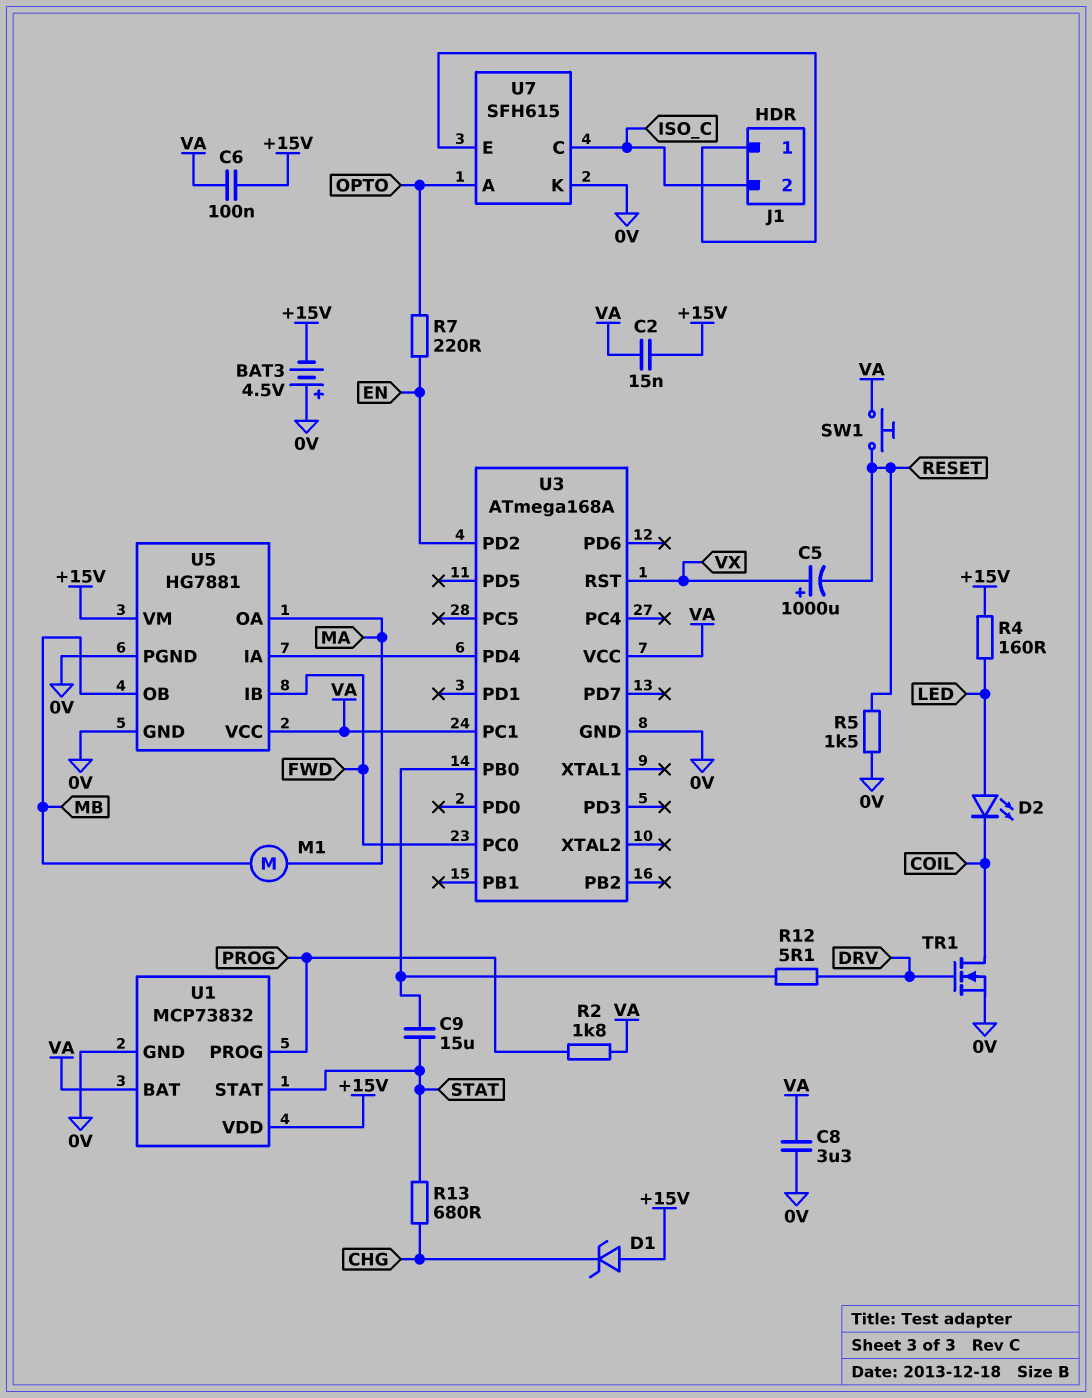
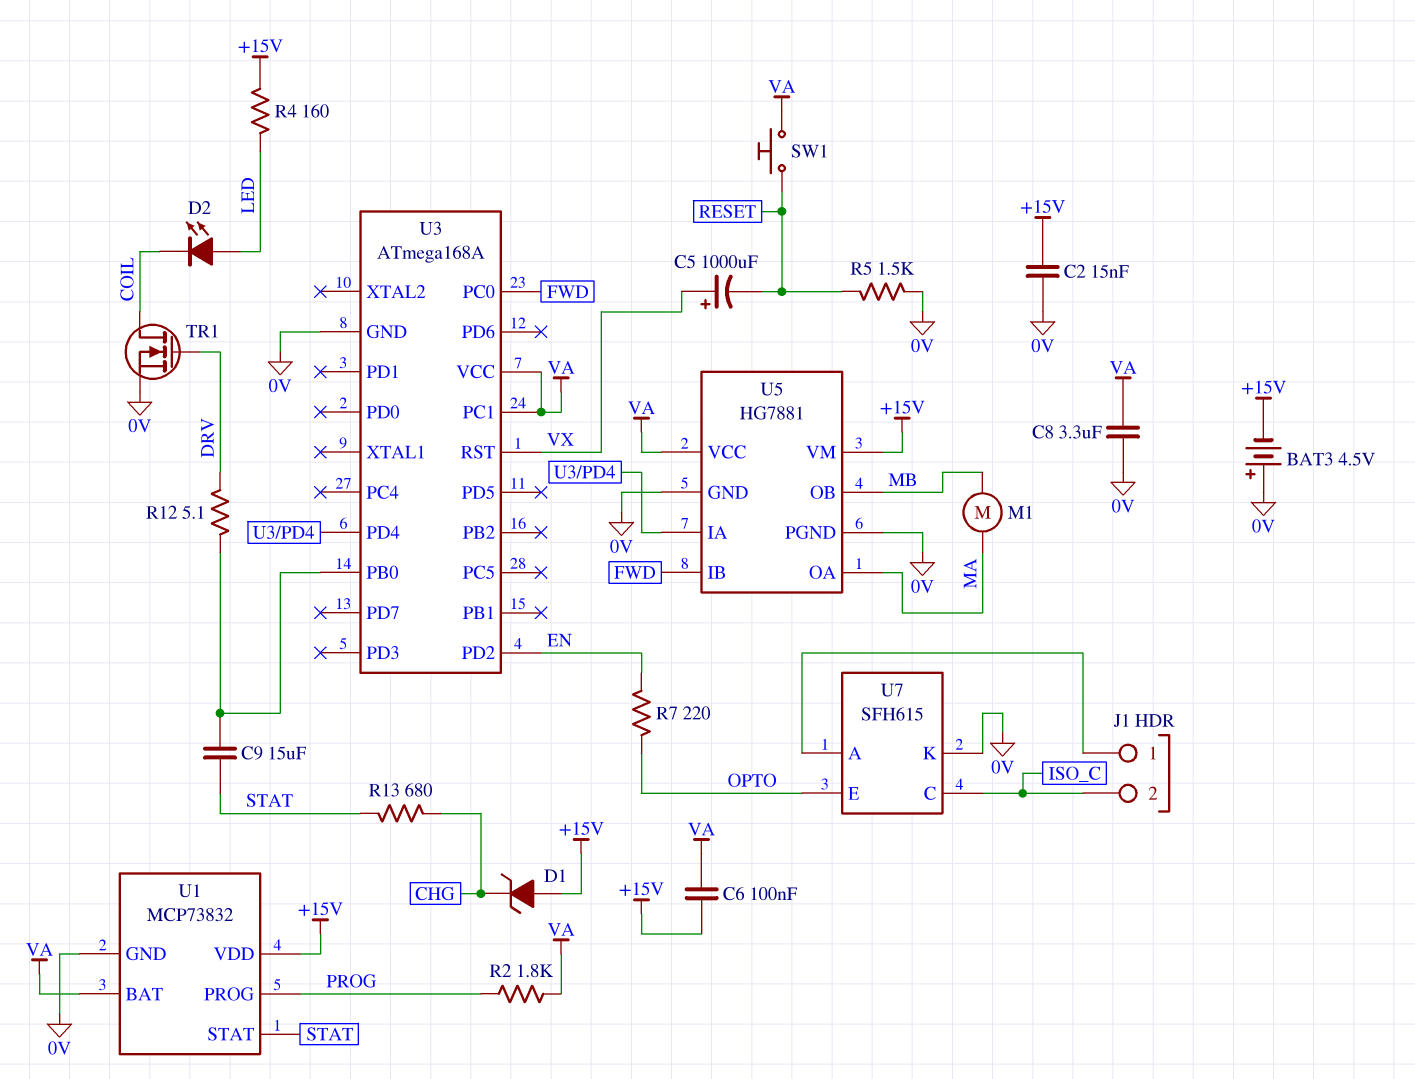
C2: 15nF (+15V, VA) -> 15nF (+15V, 0V)
U7 pin A: OPTO -> J1/1
U7 pin E: J1/1 -> OPTO

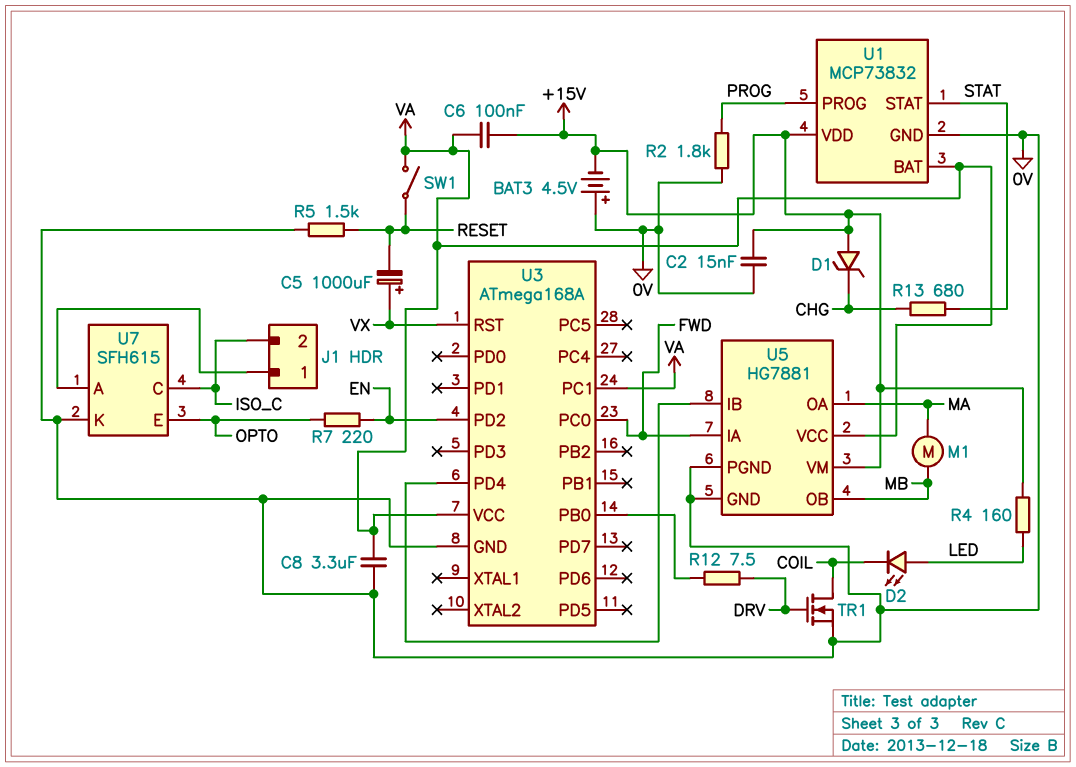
C9: 15uF (STAT, U3/PB0) -> none
R2: 1.8k (PROG, VA) -> 1.8k (0V, PROG)
R12: 5.1 (DRV, U3/PB0) -> 7.5 (DRV, U3/PB0)
SW1: button (RESET, VA) -> switch (RESET, VA)
U5 pin IA: U3/PD4 -> FWD
U5 pin IB: FWD -> U3/PD4

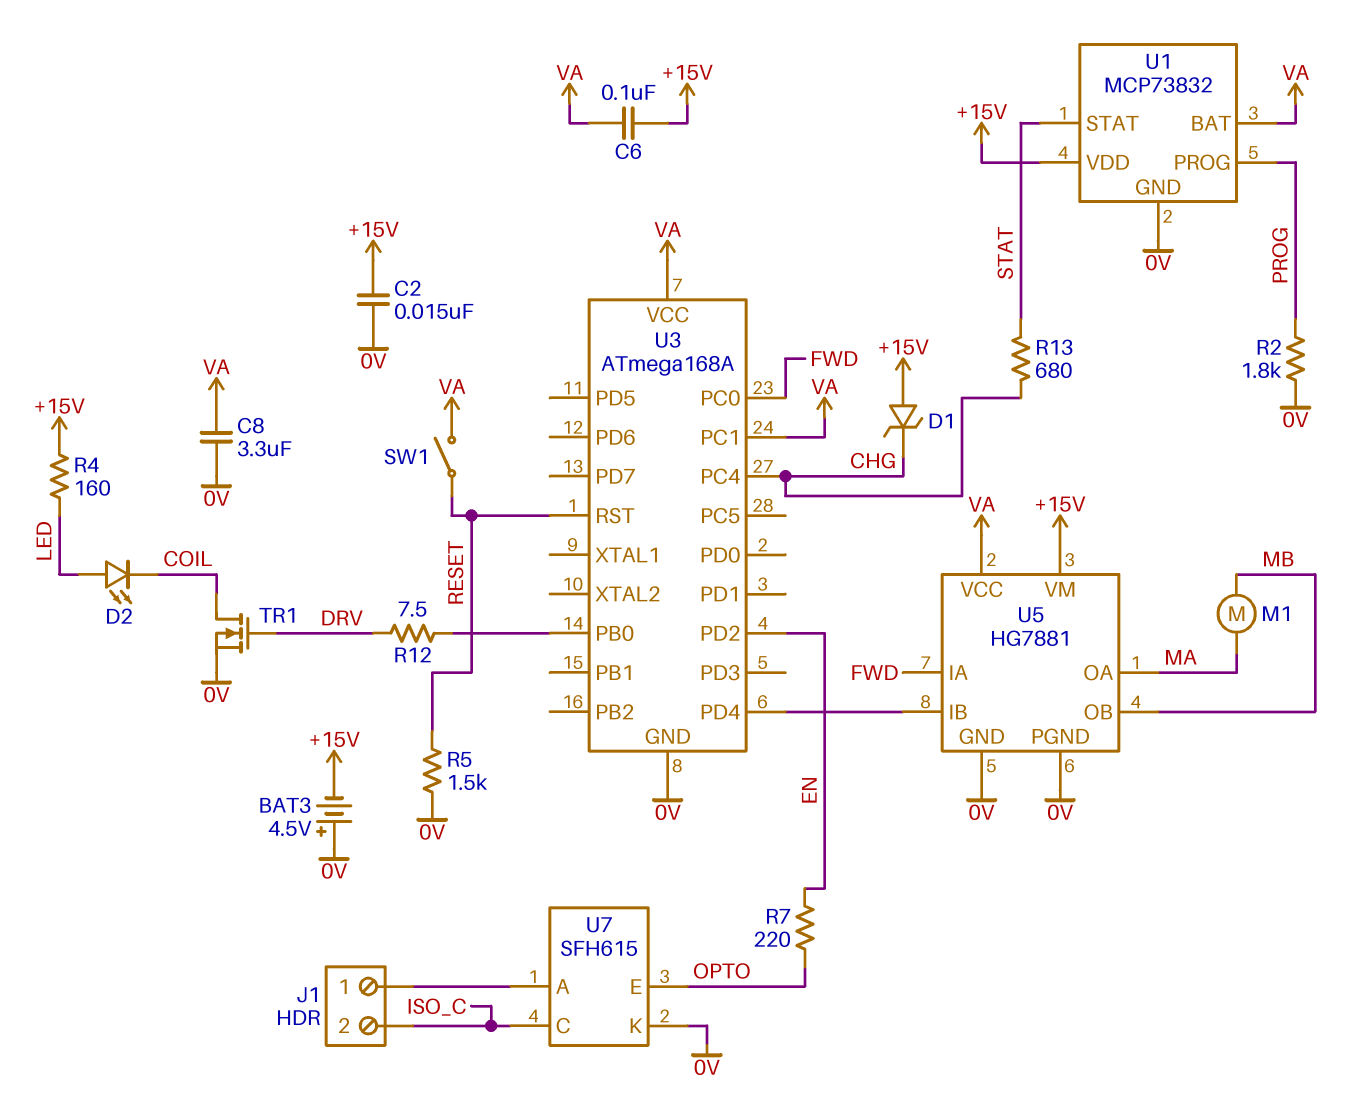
C5: 1000uF (plus VX, minus RESET) -> none
U3 pin PC4: none -> CHG
U3 pin RST: VX -> RESET

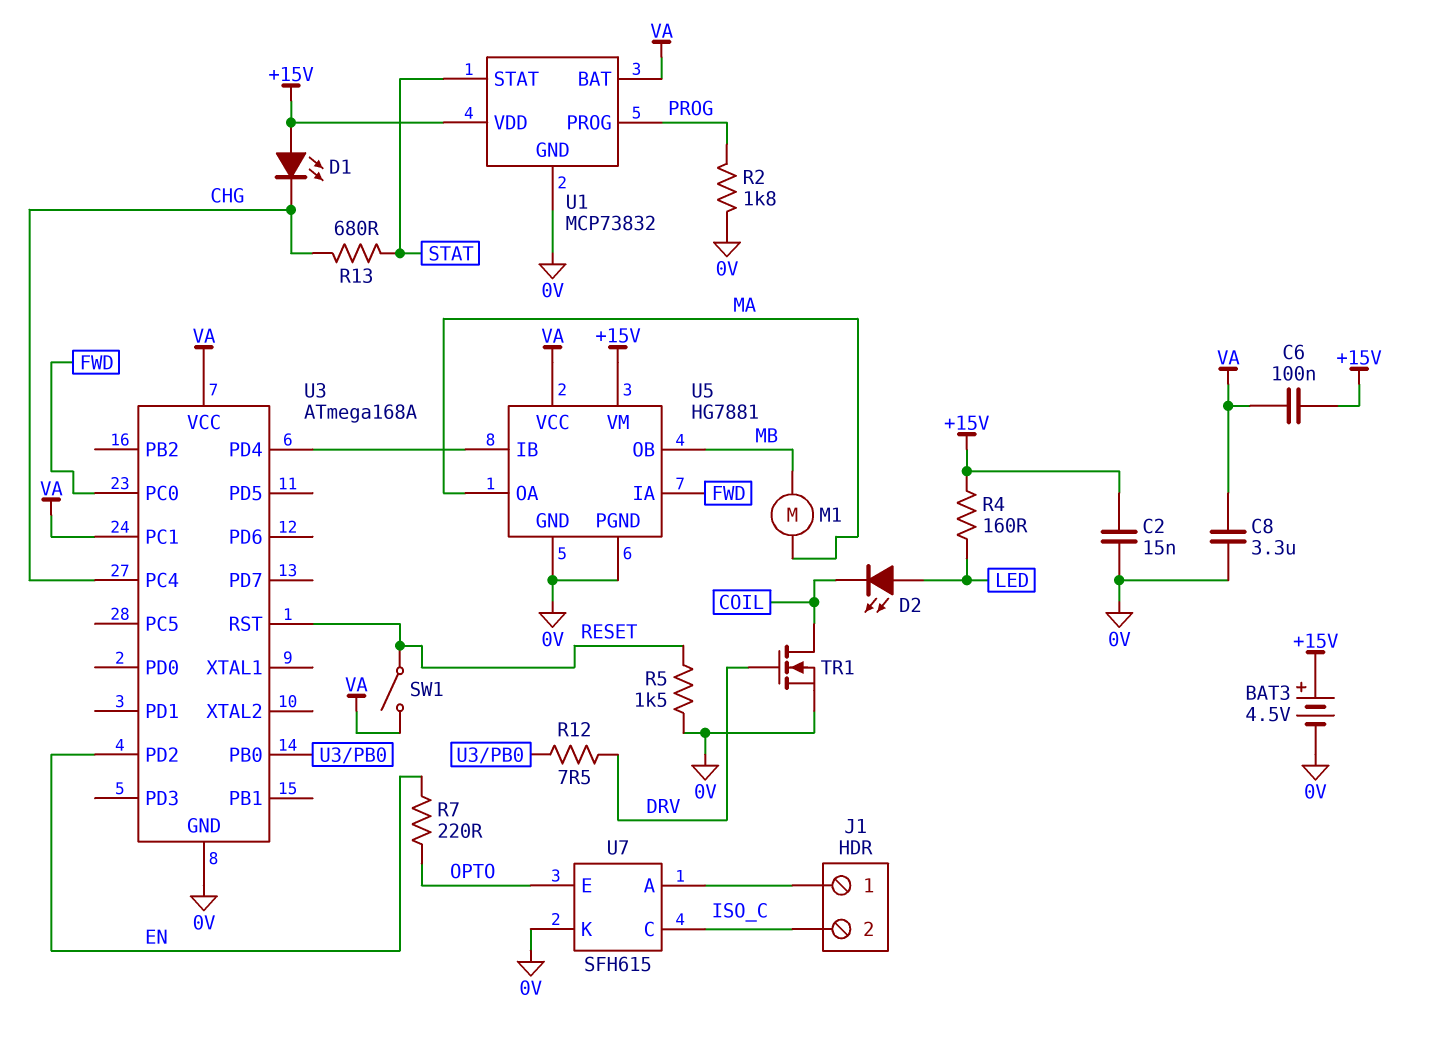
BAT3: 4.5V (plus 0V, minus +15V) -> 4.5V (plus +15V, minus 0V)
D1: zener (A +15V, K CHG) -> LED (A +15V, K CHG)

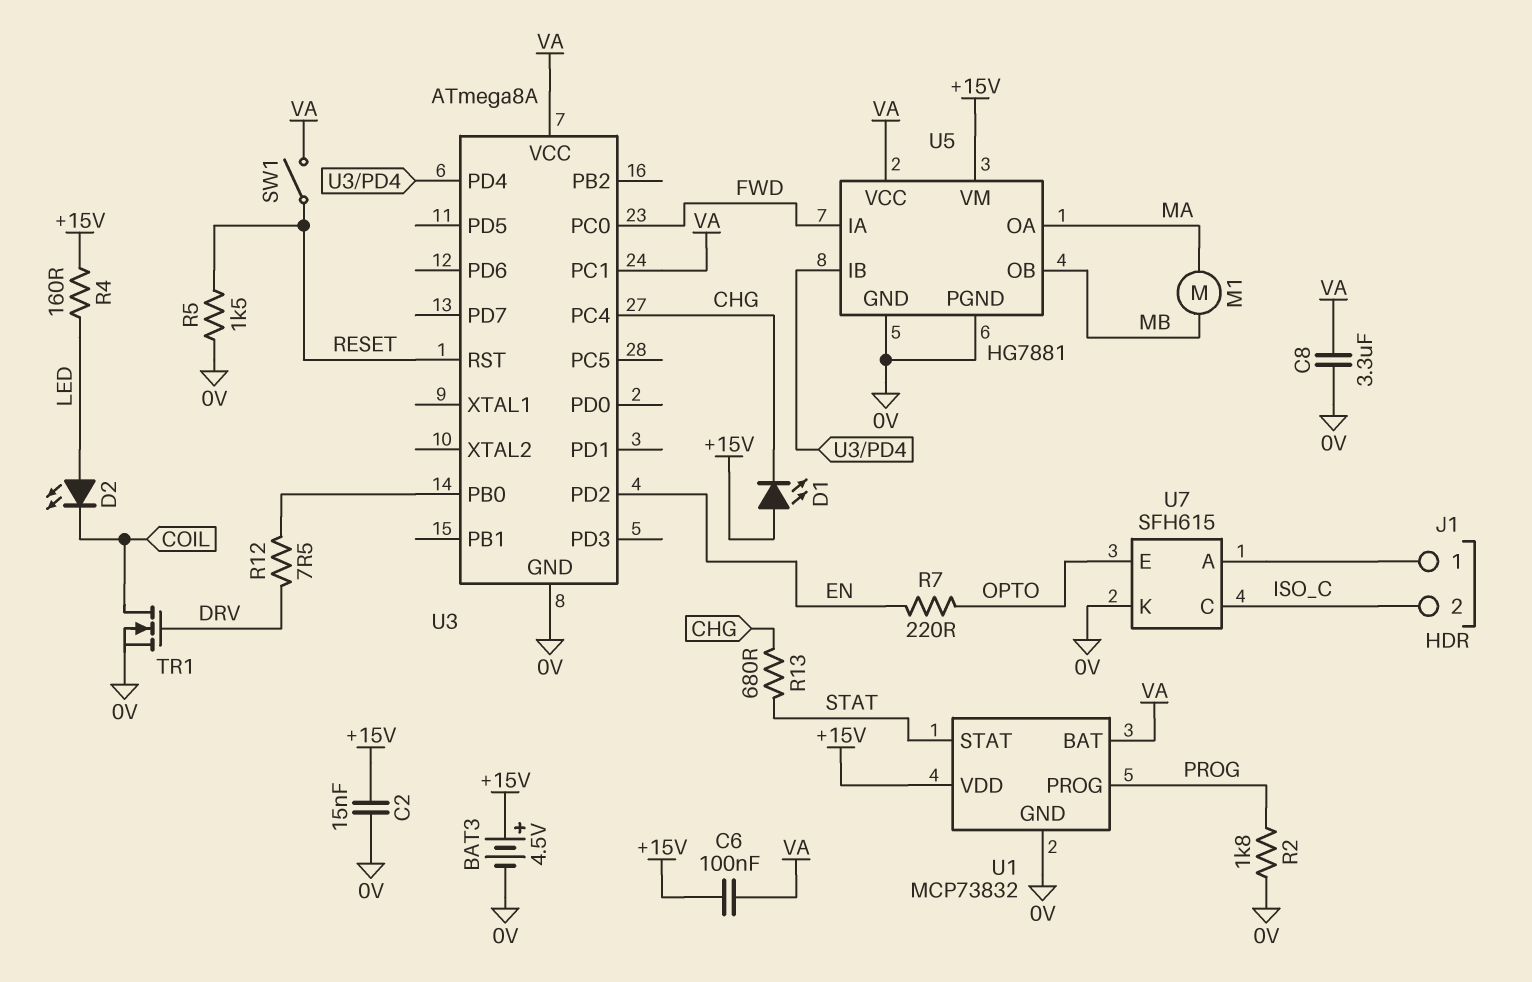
U3: ATmega168A -> ATmega8A

